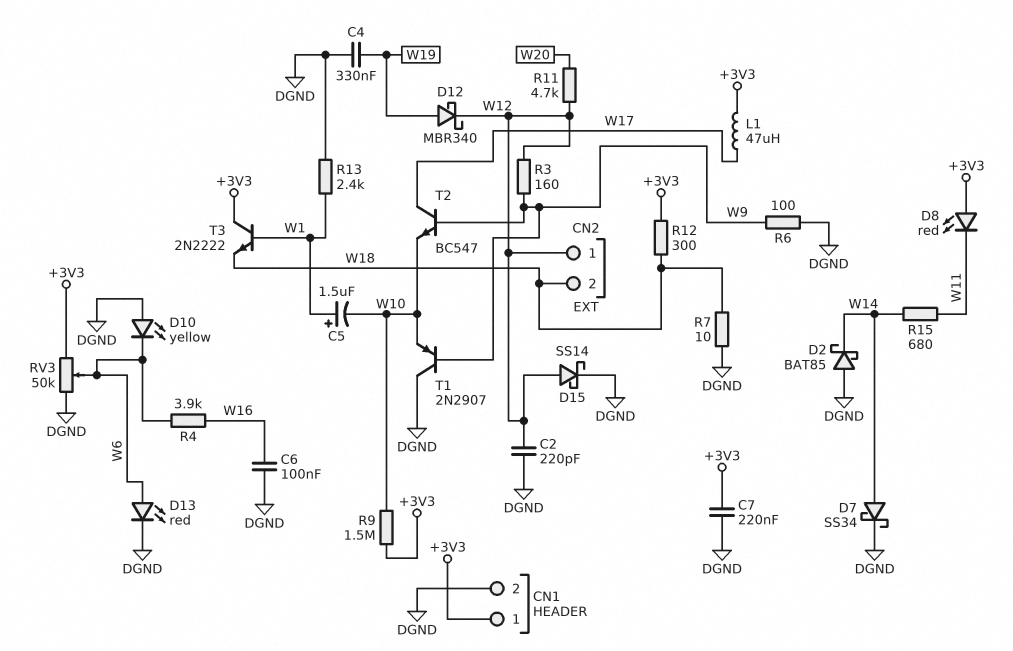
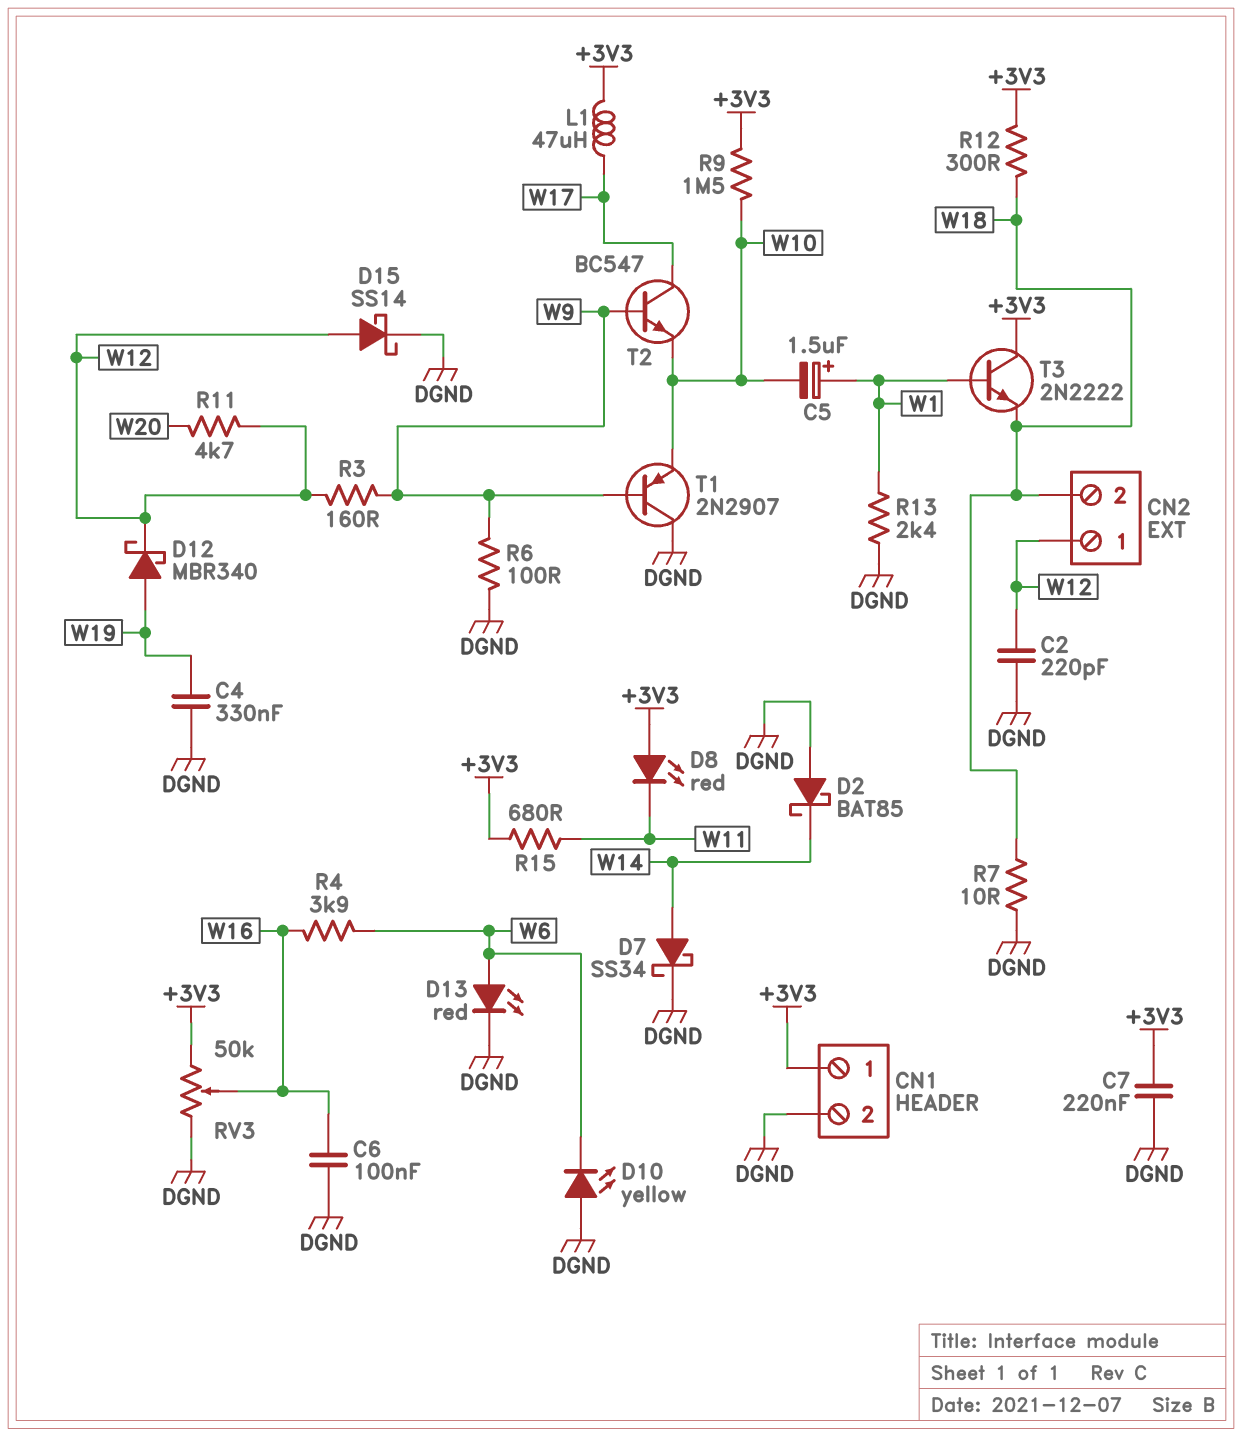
R15: 680 (W11, W14) -> 680 (+3V3, W11)
RV3: 50k (+3V3, DGND, wiper W6) -> 50k (+3V3, DGND, wiper W16)

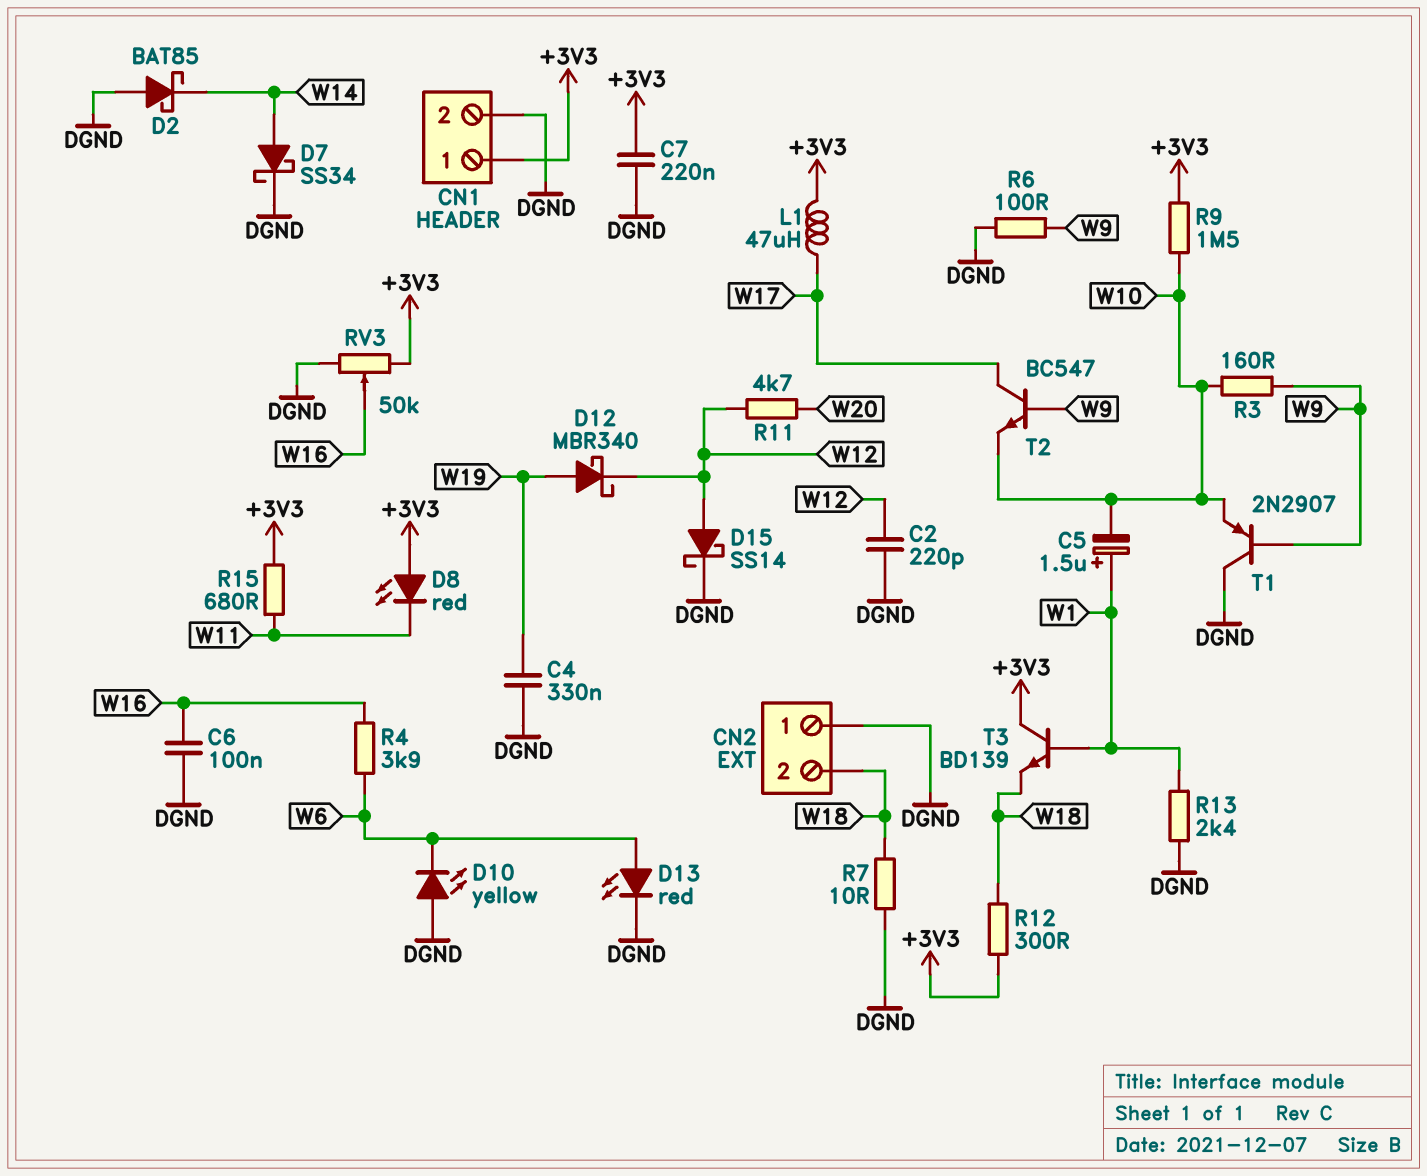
CN2 pin 1: W12 -> DGND
R3: 160 (W9, W12) -> 160 (W9, W10)
T3: NPN 2N2222 (B W1, C +3V3, E W18) -> NPN BD139 (B W1, C +3V3, E W18)

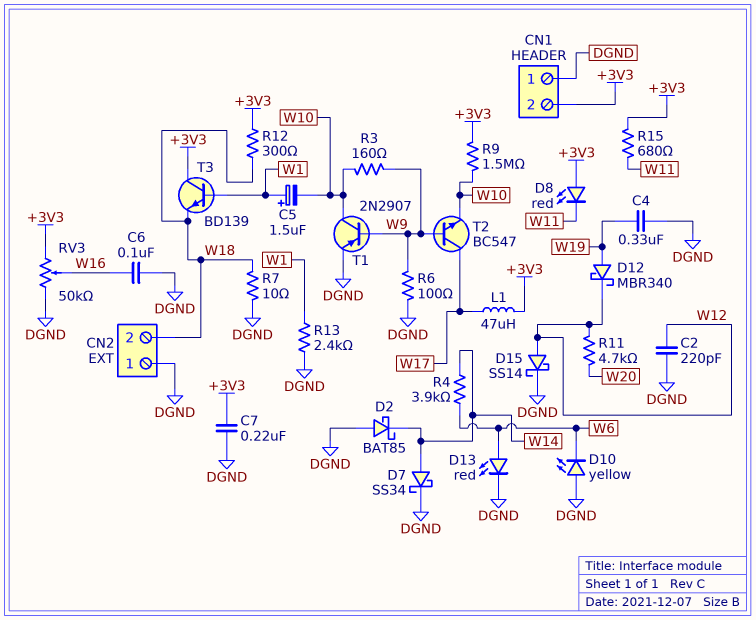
CN1 pin 1: +3V3 -> DGND
CN1 pin 2: DGND -> +3V3
R4: 3.9k (W6, W16) -> 3.9k (W6, W14)
T1: PNP 2N2907 (B W9, C DGND, E W10) -> PNP 2N2907 (B W9, C W10, E DGND)

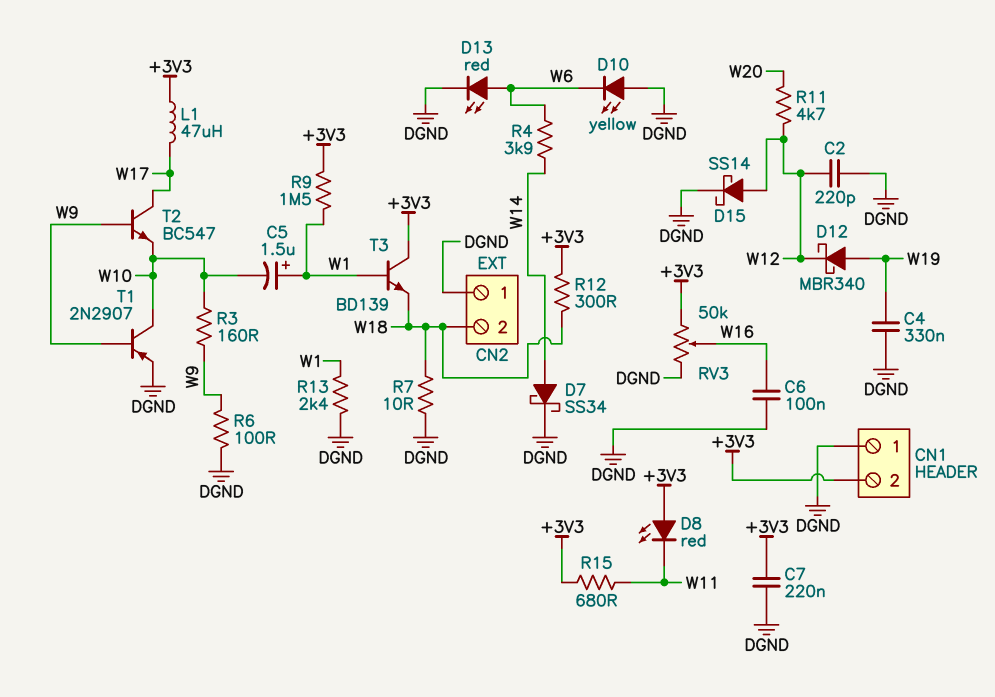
D2: schottky BAT85 (A DGND, K W14) -> none
R9: 1.5M (+3V3, W10) -> 1.5M (+3V3, W1)

